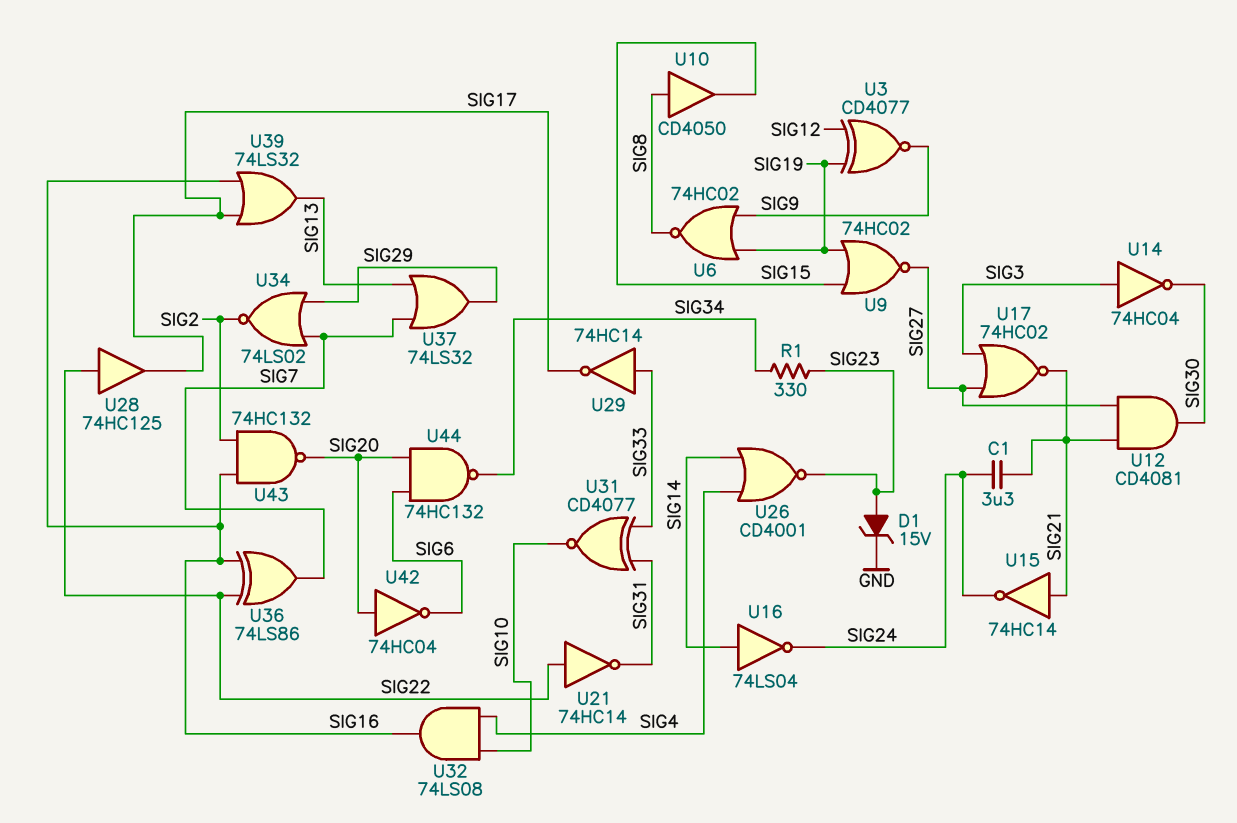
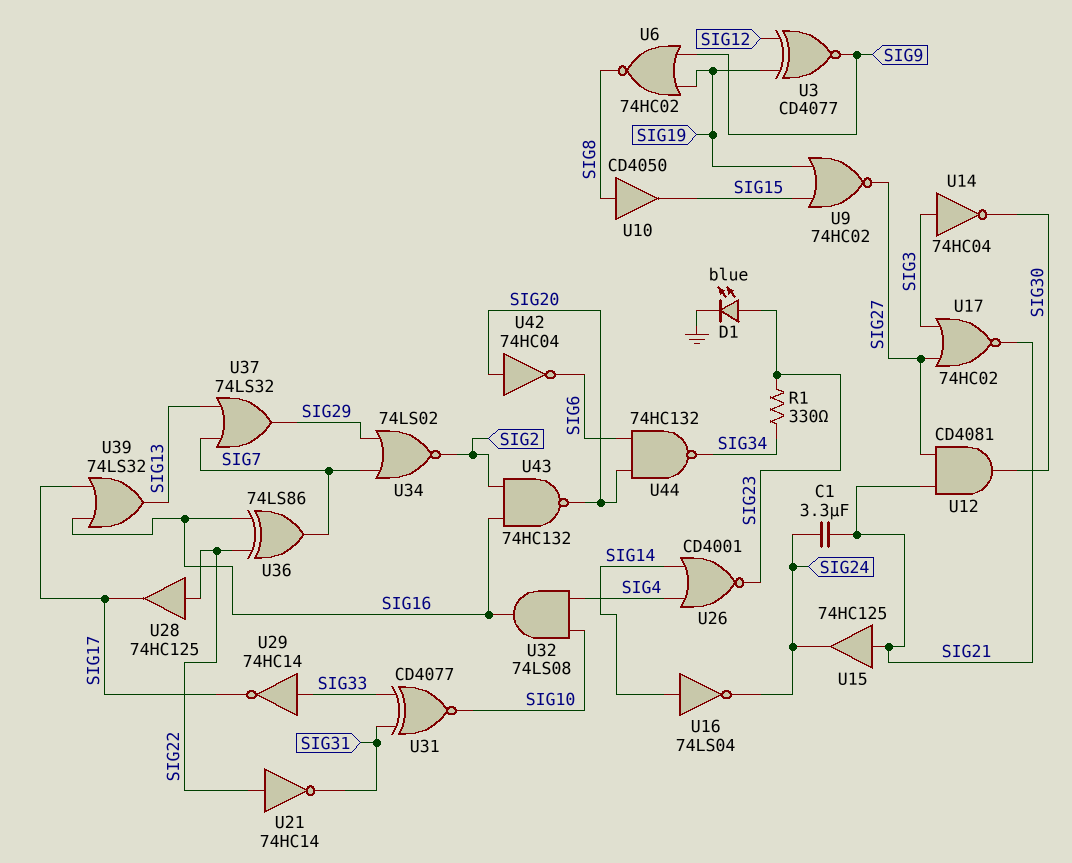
D1: zener 15V (A SIG23, K GND) -> LED blue (A SIG23, K GND)
U15: NOT 74HC14 (in SIG21, out SIG24) -> buffer 74HC125 (in SIG21, out SIG24)

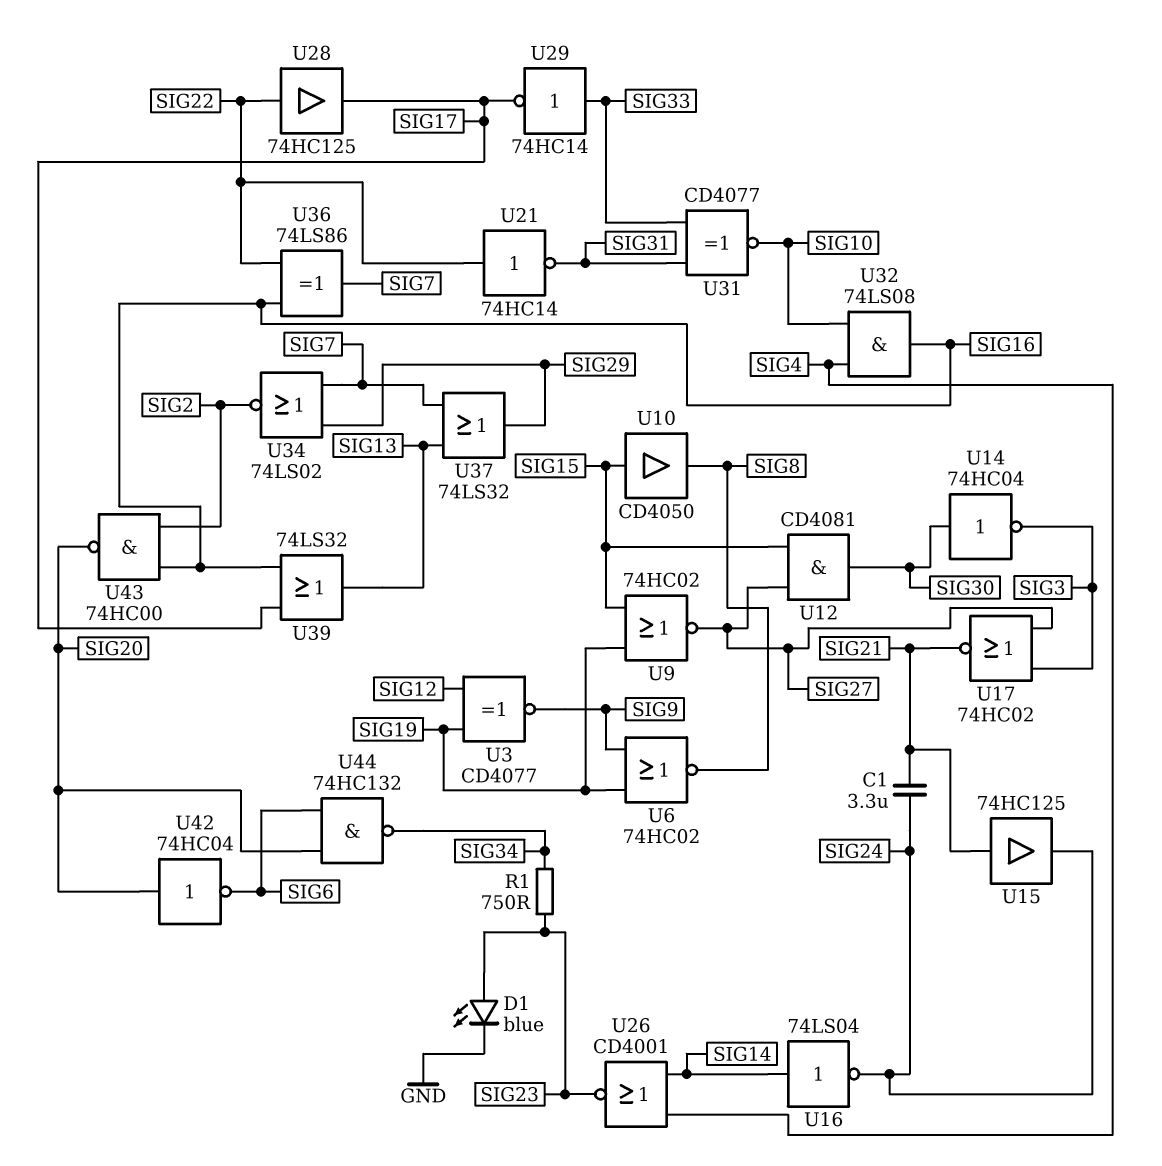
R1: 330 (SIG23, SIG34) -> 750 (SIG23, SIG34)
U10: buffer CD4050 (in SIG8, out SIG15) -> buffer CD4050 (in SIG15, out SIG8)
U12: AND CD4081 (in SIG21, in SIG27, out SIG30) -> AND CD4081 (in SIG15, in SIG27, out SIG30)
U14: NOT 74HC04 (in SIG3, out SIG30) -> NOT 74HC04 (in SIG30, out SIG3)
U43: NAND 74HC132 (in SIG2, in SIG16, out SIG20) -> NAND 74HC00 (in SIG2, in SIG16, out SIG20)

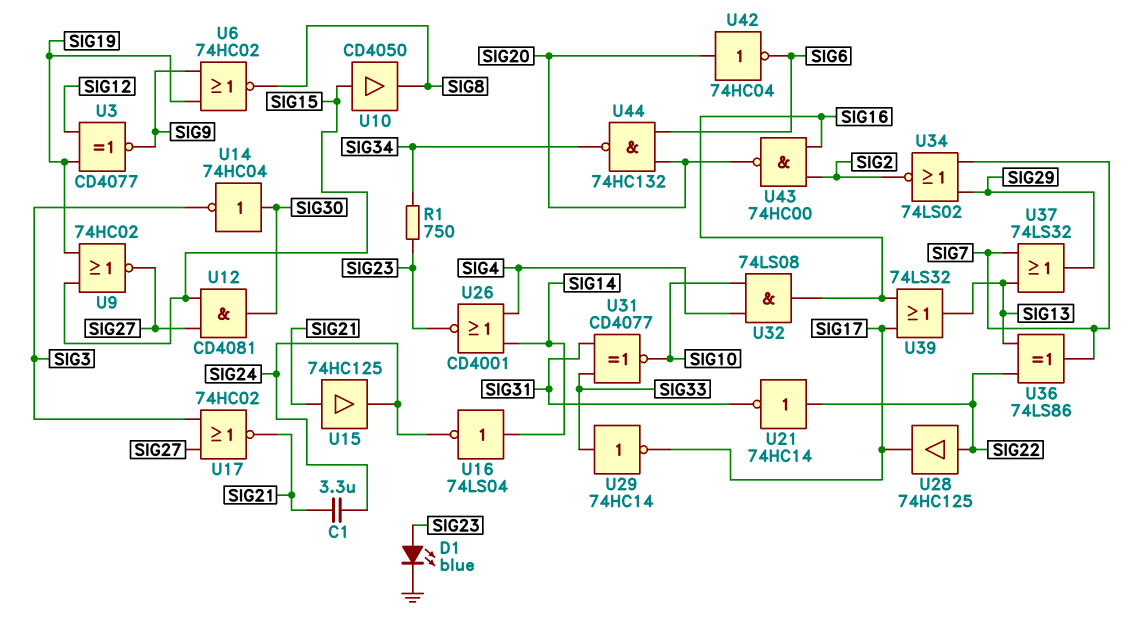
U36: XOR 74LS86 (in SIG16, in SIG22, out SIG7) -> XOR 74LS86 (in SIG13, in SIG22, out SIG7)

